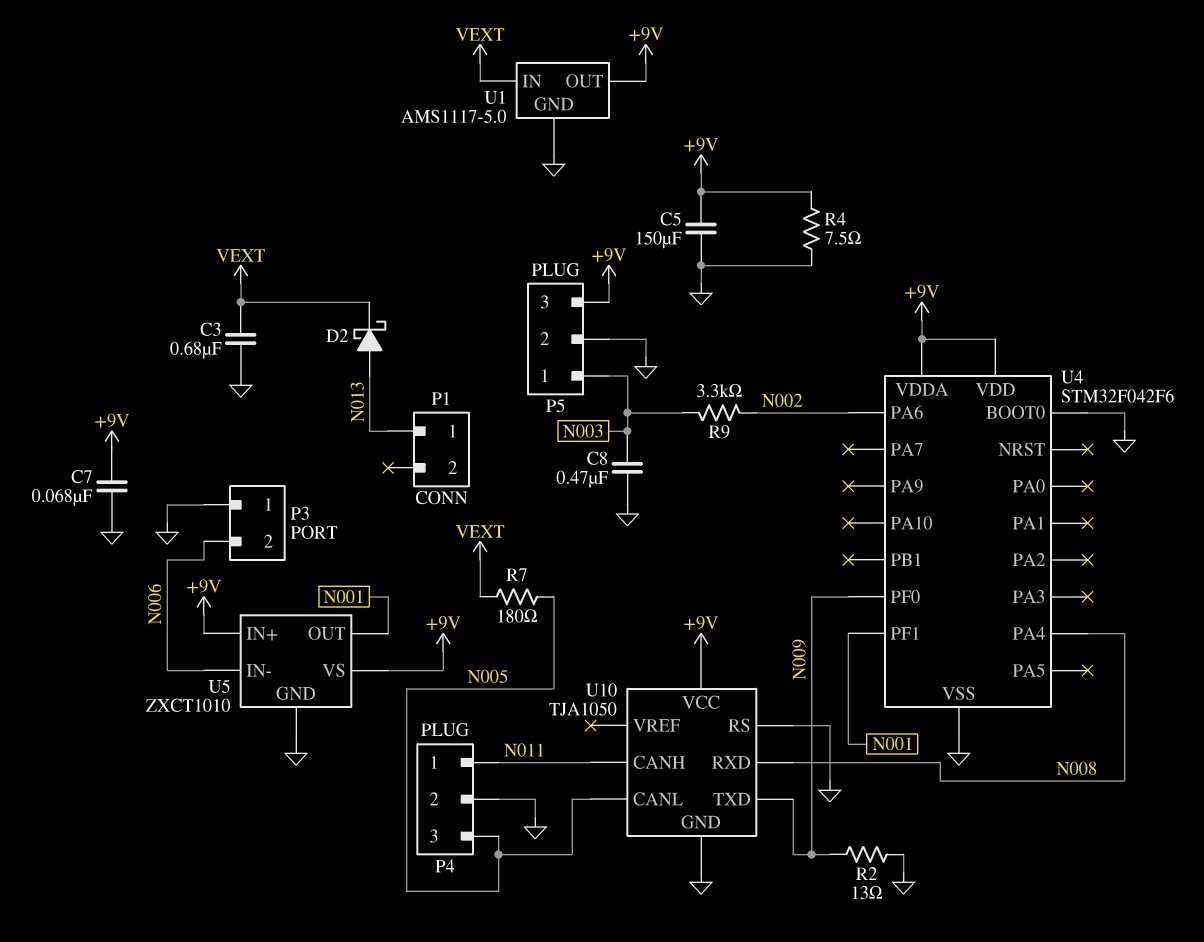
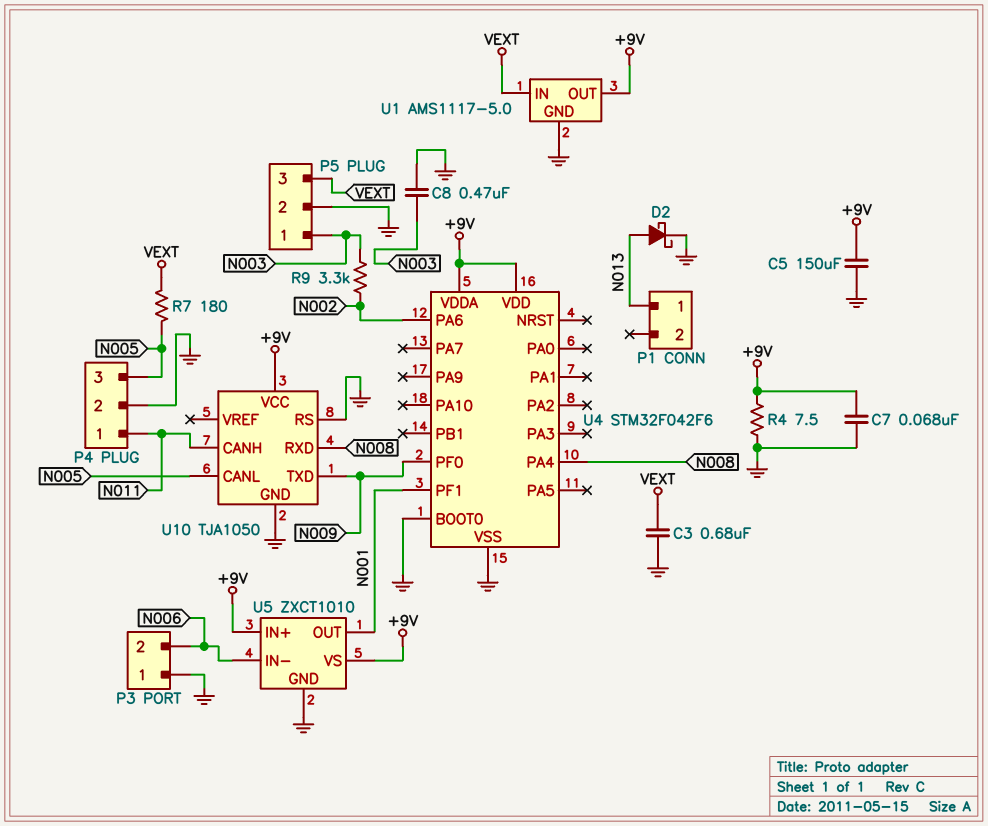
D2: schottky (A N013, K VEXT) -> schottky (A N013, K GND)
P5 pin 3: +9V -> VEXT
R2: 13 (GND, N009) -> none

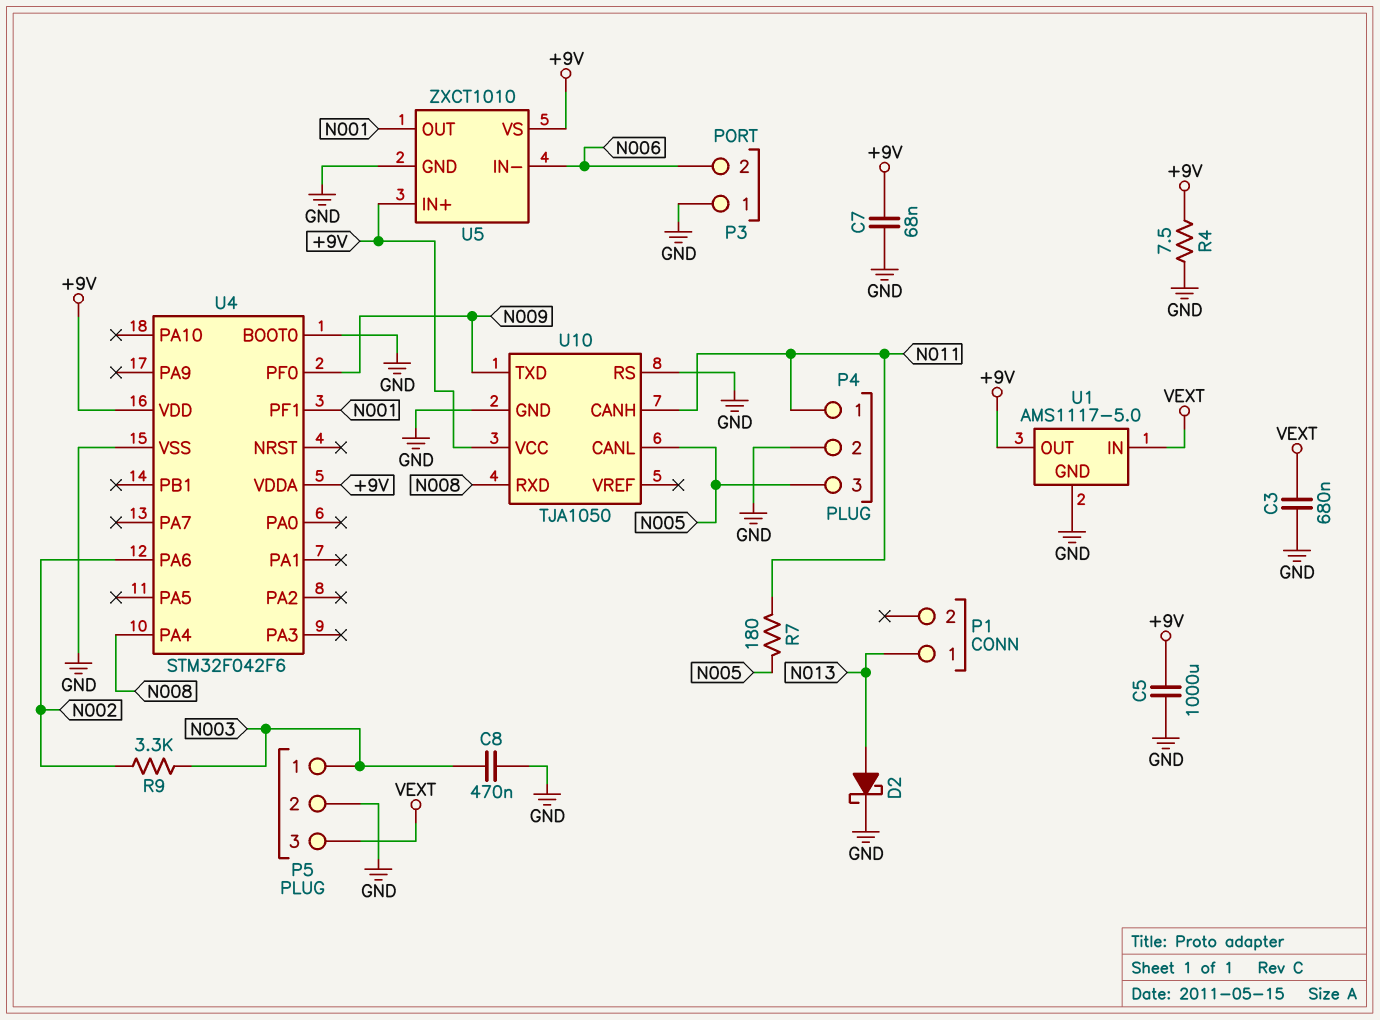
C5: 150uF (+9V, GND) -> 1000uF (+9V, GND)
R7: 180 (N005, VEXT) -> 180 (N005, N011)

